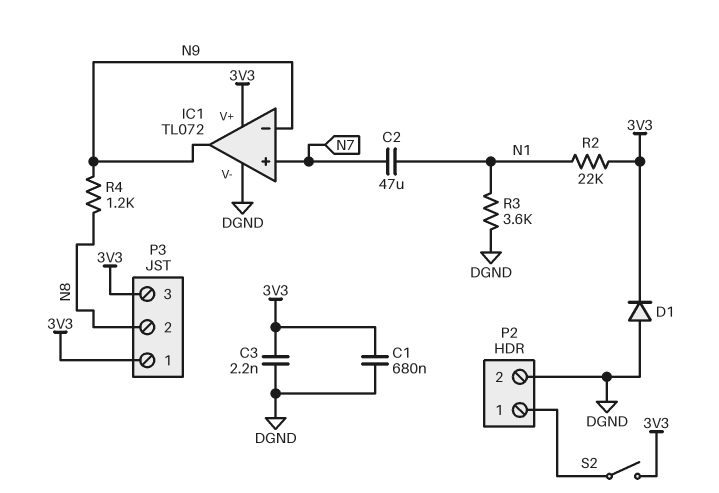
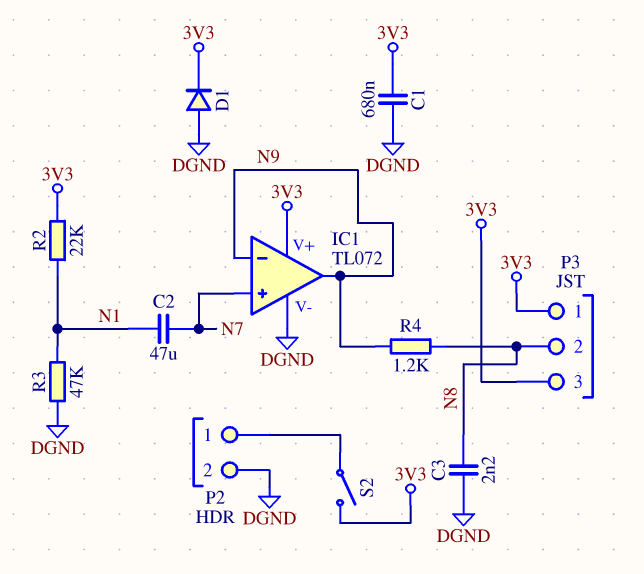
C3: 2.2nF (3V3, DGND) -> 2.2nF (DGND, N8)
R3: 3.6k (DGND, N1) -> 47k (DGND, N1)

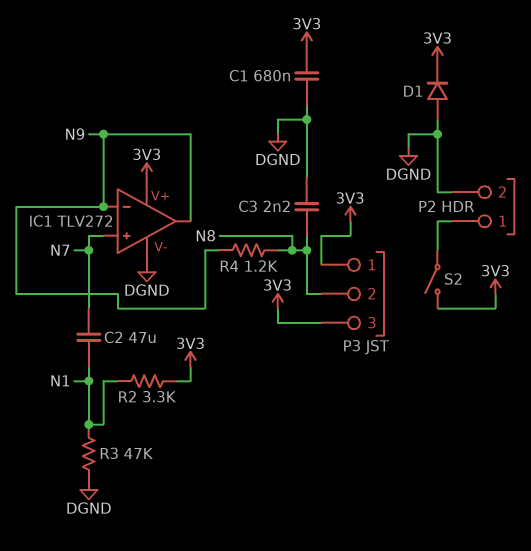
IC1: TL072 -> TLV272
R2: 22k (3V3, N1) -> 3.3k (3V3, N1)

